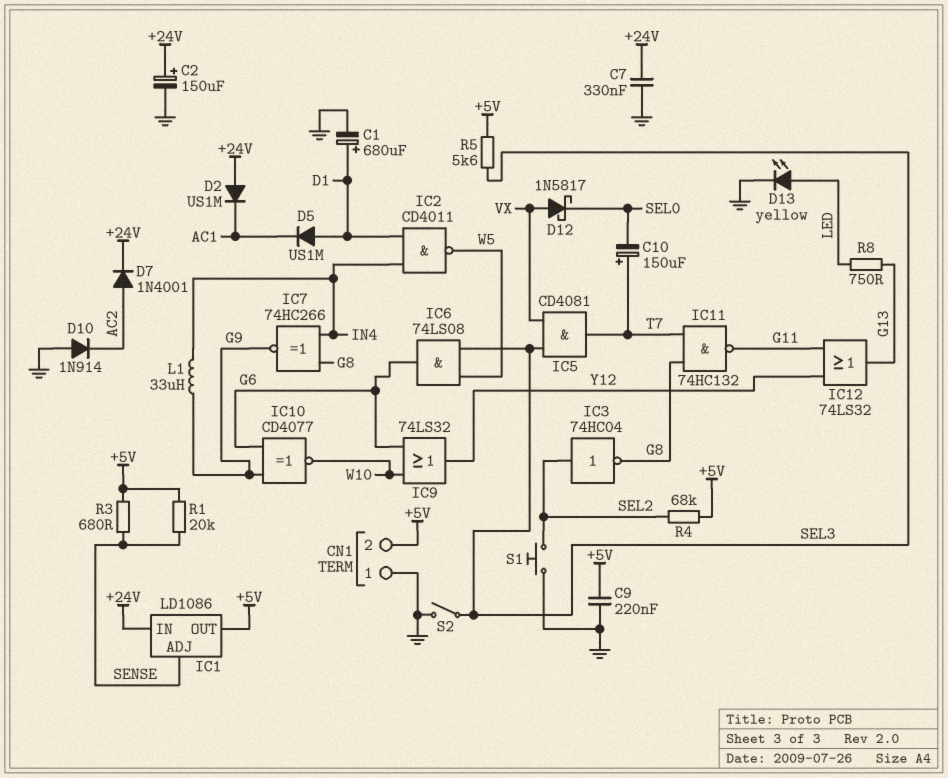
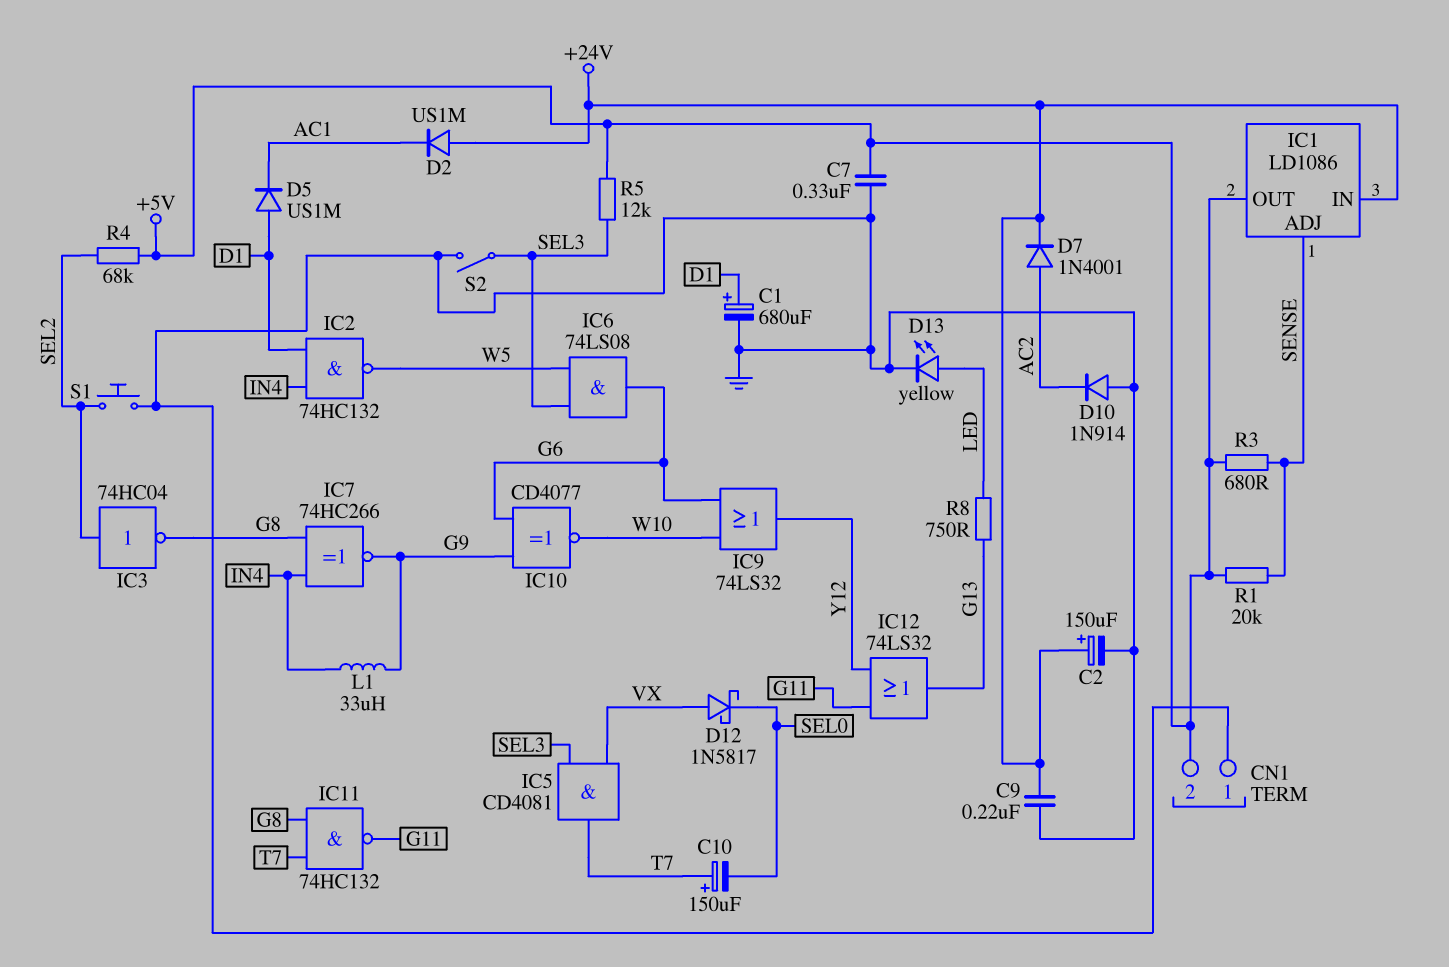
C7: 330nF (+24V, GND) -> 330nF (+5V, GND)
C9: 220nF (+5V, GND) -> 220nF (+24V, GND)
IC2: NAND CD4011 (in D1, in IN4, out W5) -> NAND 74HC132 (in D1, in IN4, out W5)
R5: 5.6k (+5V, SEL3) -> 12k (+5V, SEL3)

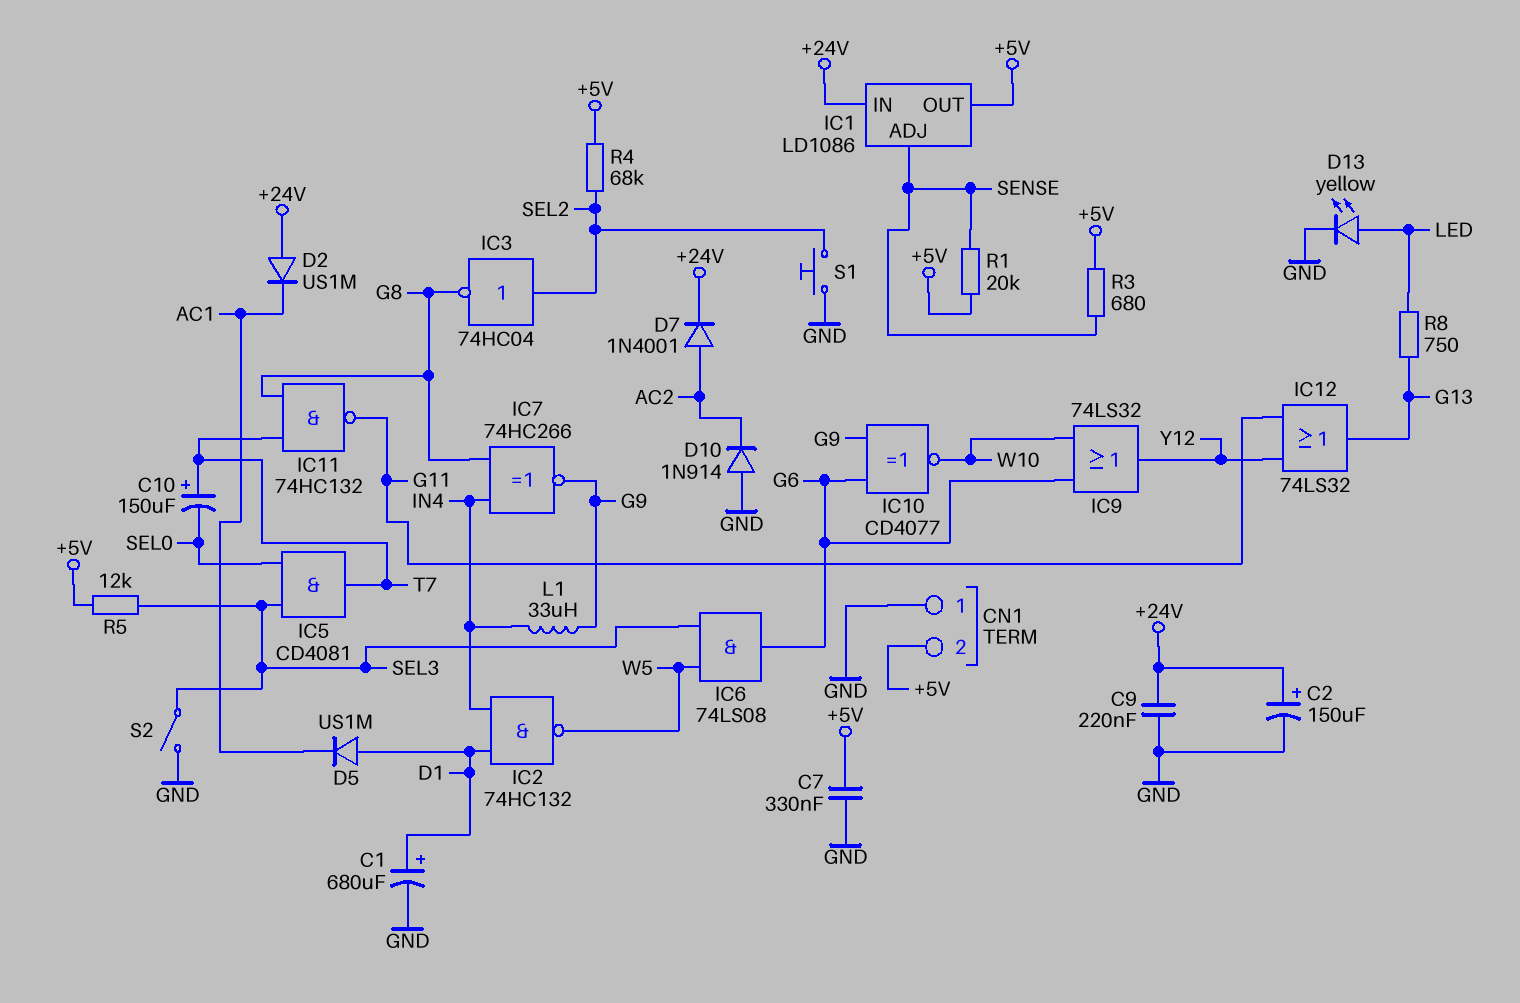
D12: schottky 1N5817 (A VX, K SEL0) -> none
IC5: AND CD4081 (in SEL3, in VX, out T7) -> AND CD4081 (in SEL0, in SEL3, out T7)

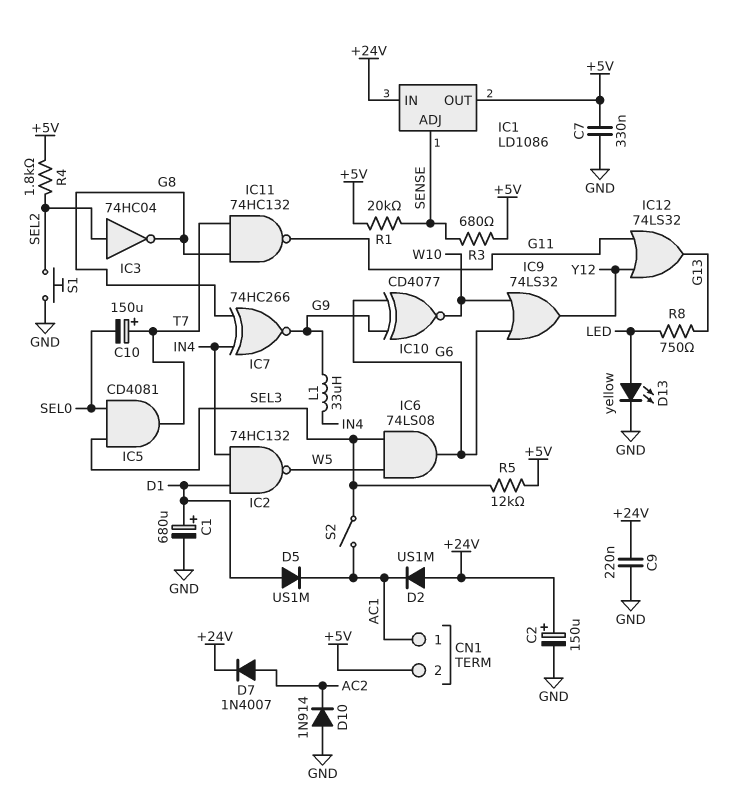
CN1 pin 1: GND -> AC1
D7: diode 1N4001 (A AC2, K +24V) -> diode 1N4007 (A AC2, K +24V)
R4: 68k (+5V, SEL2) -> 1.8k (+5V, SEL2)
S2: switch (GND, SEL3) -> switch (AC1, SEL3)

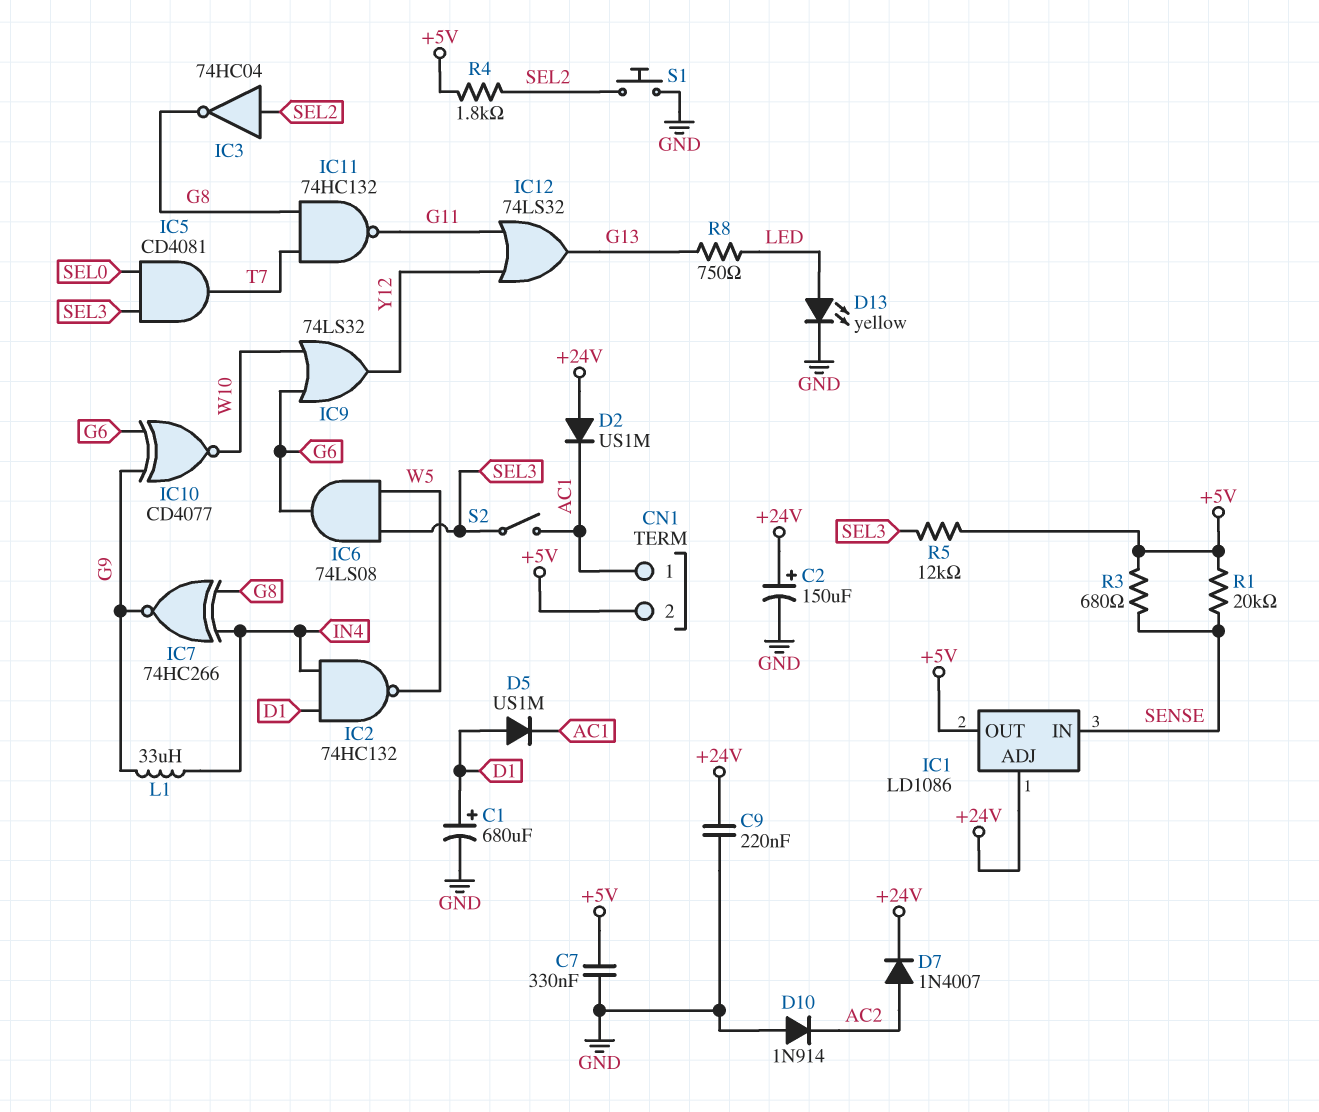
C10: 150uF (plus T7, minus SEL0) -> none
IC1 pin ADJ: SENSE -> +24V
IC1 pin IN: +24V -> SENSE

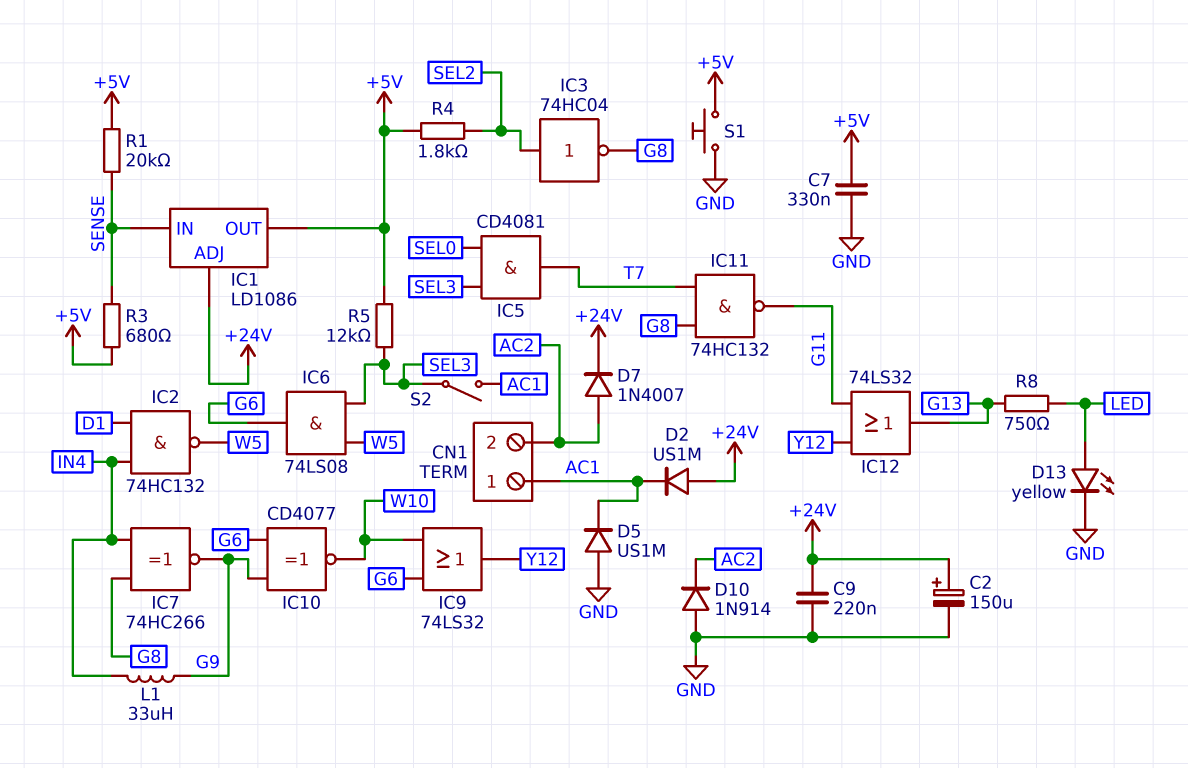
C1: 680uF (plus D1, minus GND) -> none
CN1 pin 2: +5V -> AC2
D5: diode US1M (A D1, K AC1) -> diode US1M (A GND, K AC1)
S1: button (GND, SEL2) -> button (+5V, GND)

